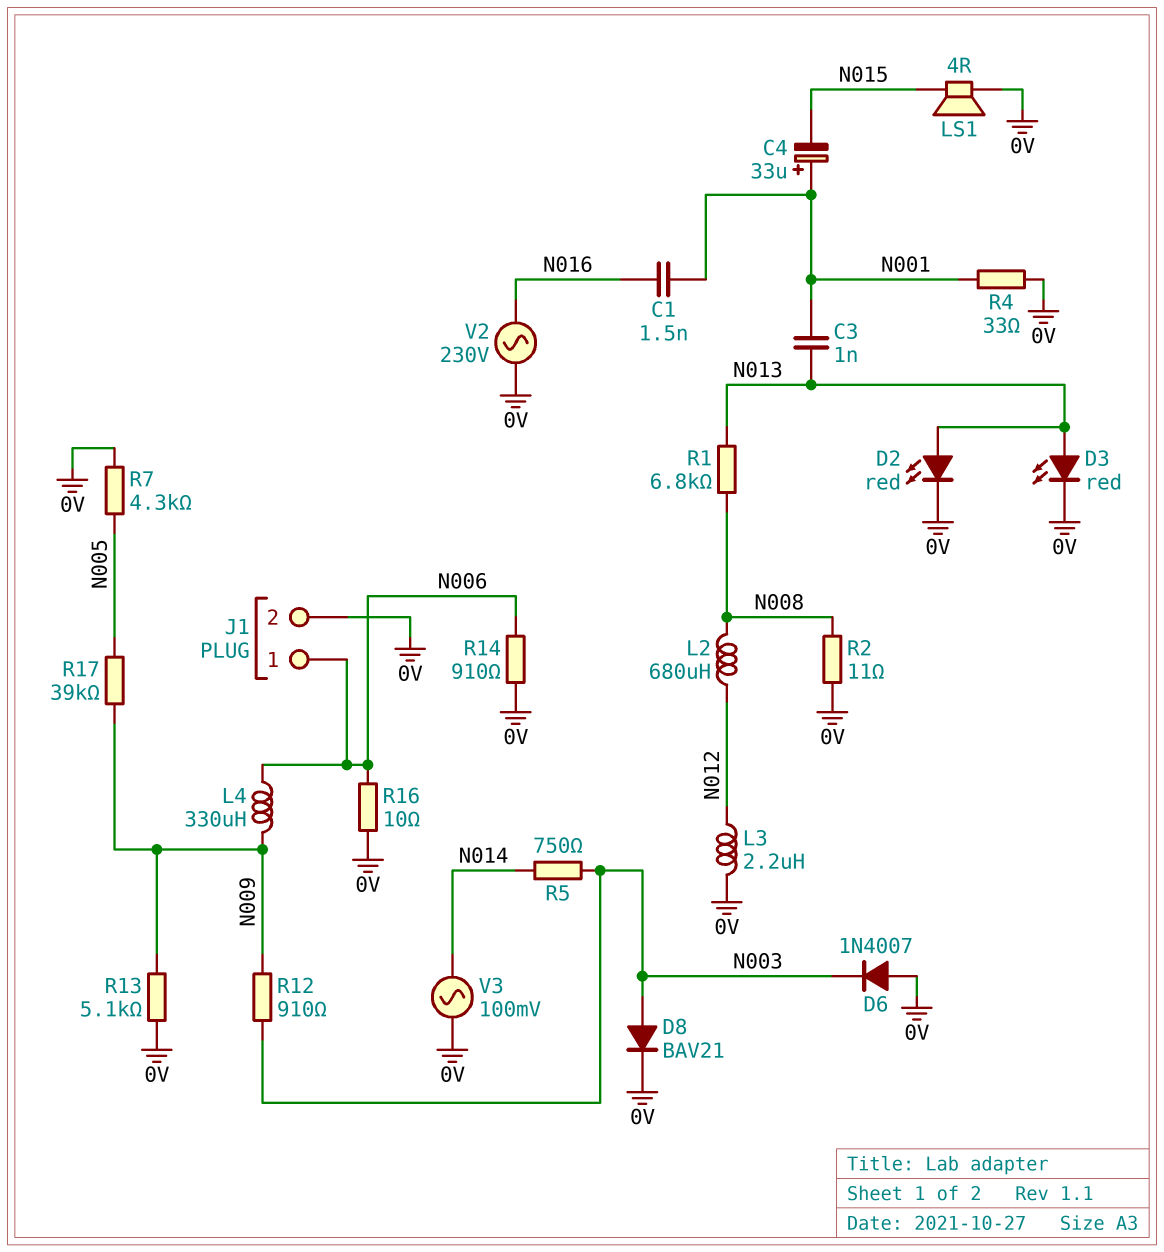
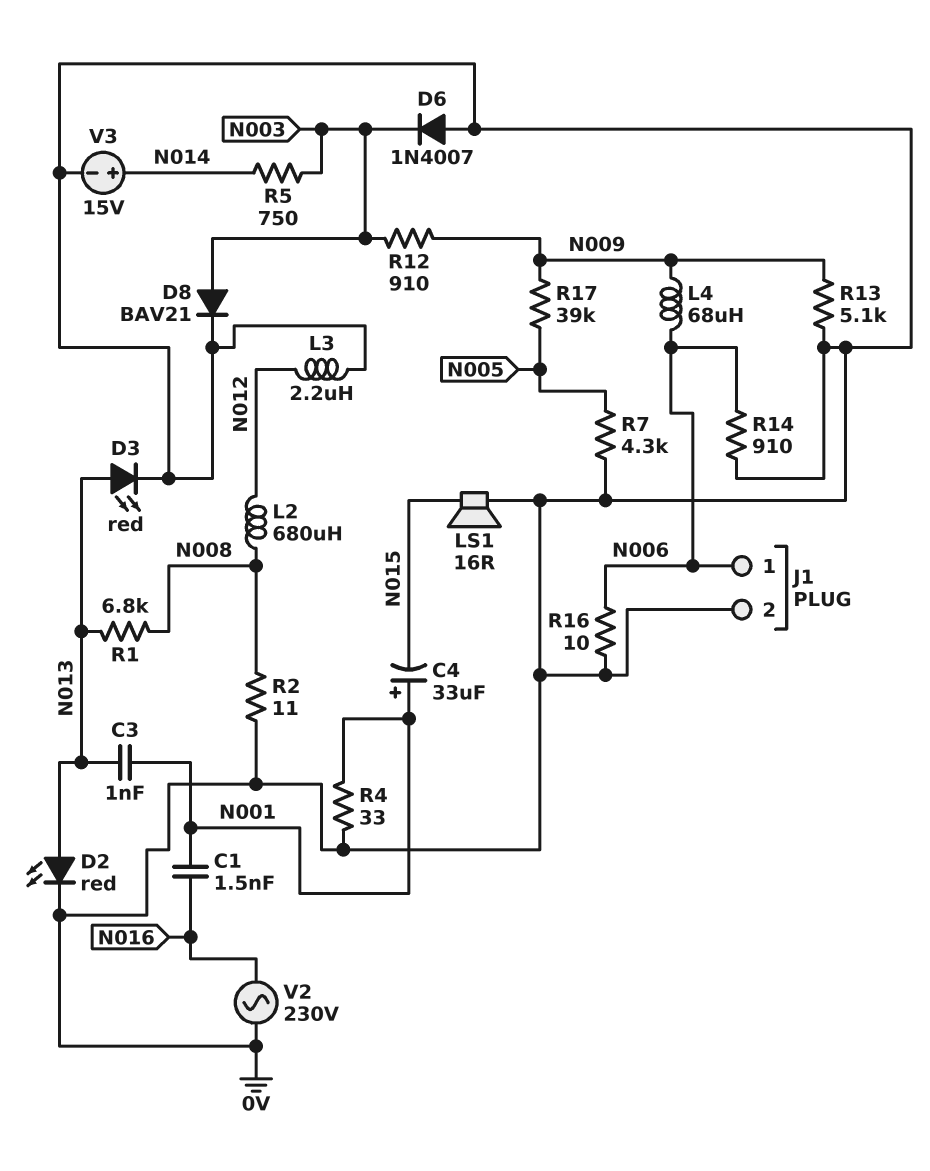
L4: 330uH (N006, N009) -> 68uH (N006, N009)
LS1: speaker 4R (0V, N015) -> speaker 16R (0V, N015)
V3: AC 100mV (0V, N014) -> 15V (plus N014, minus 0V)

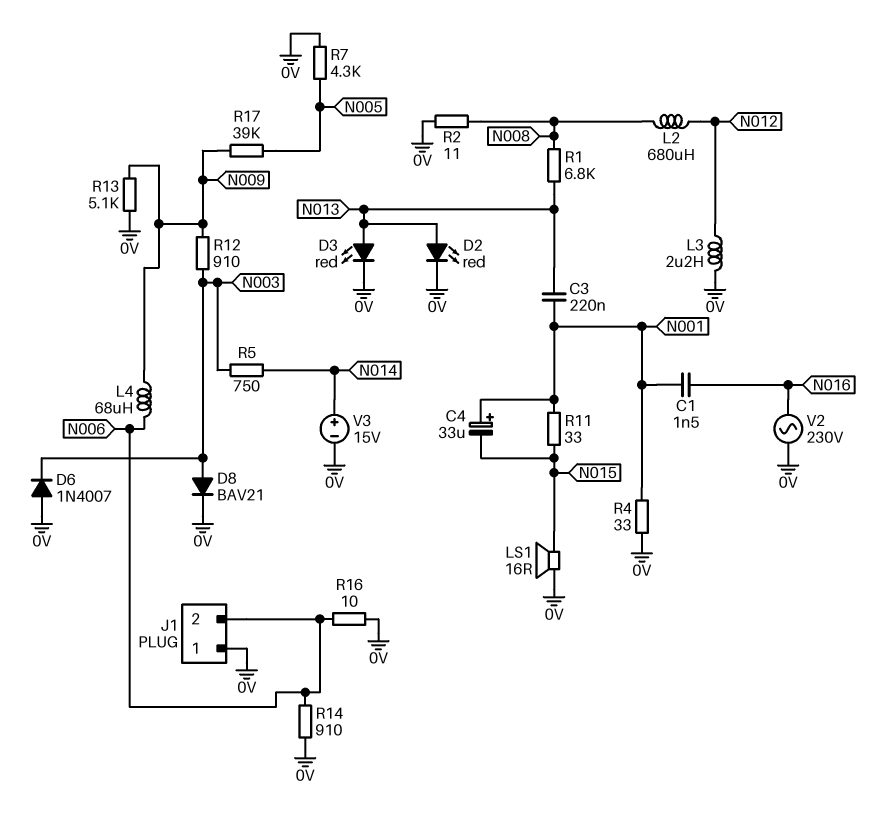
C3: 1nF (N001, N013) -> 220nF (N001, N013)
J1 pin 1: N006 -> 0V
J1 pin 2: 0V -> N006
R11: none -> 33 (N001, N015)

